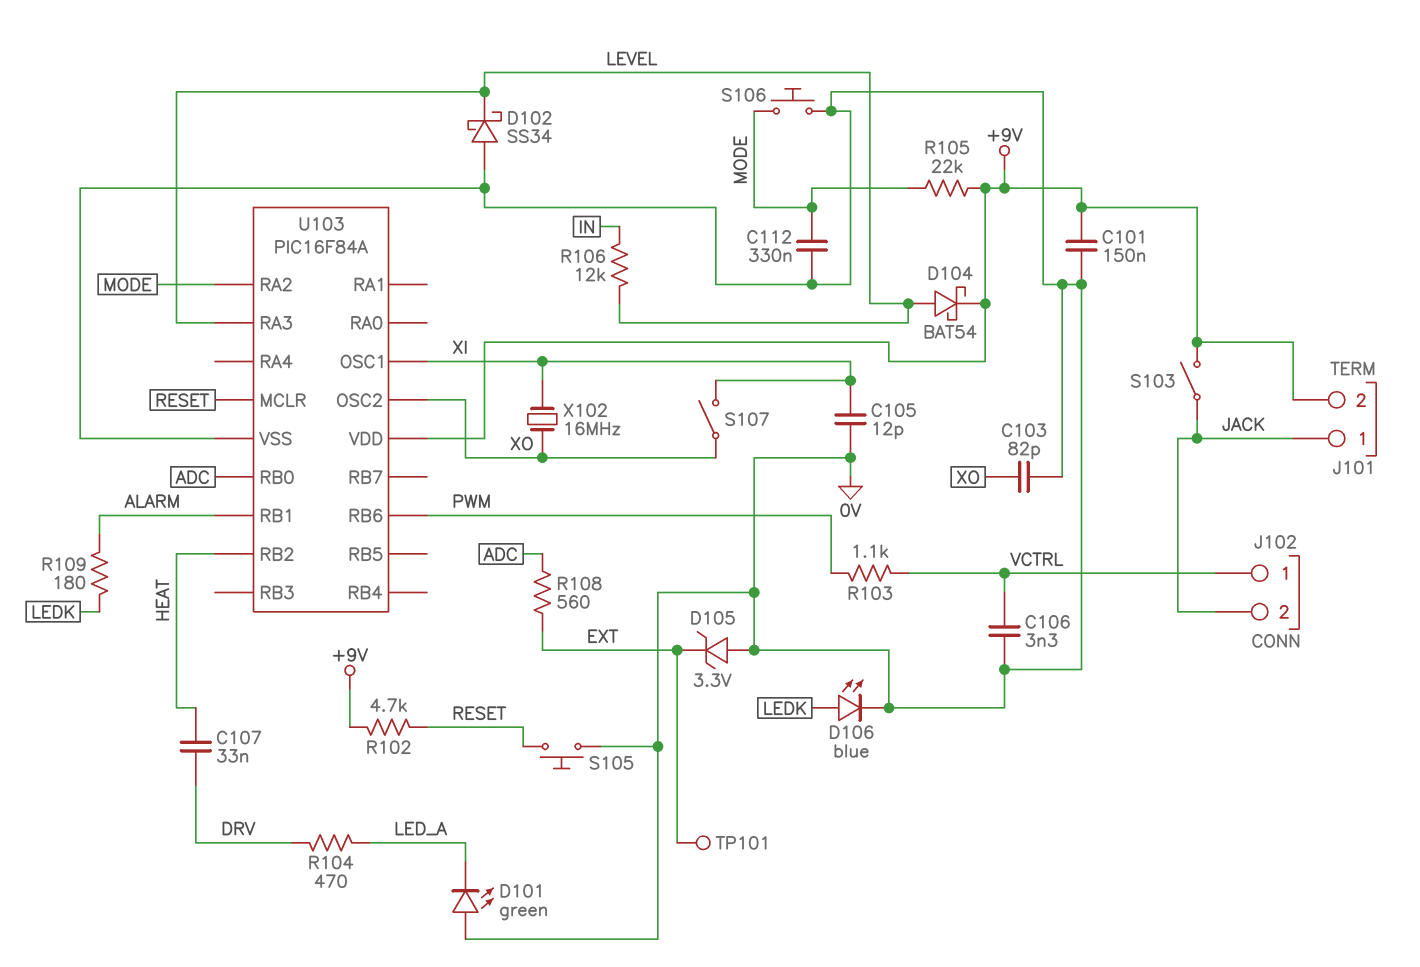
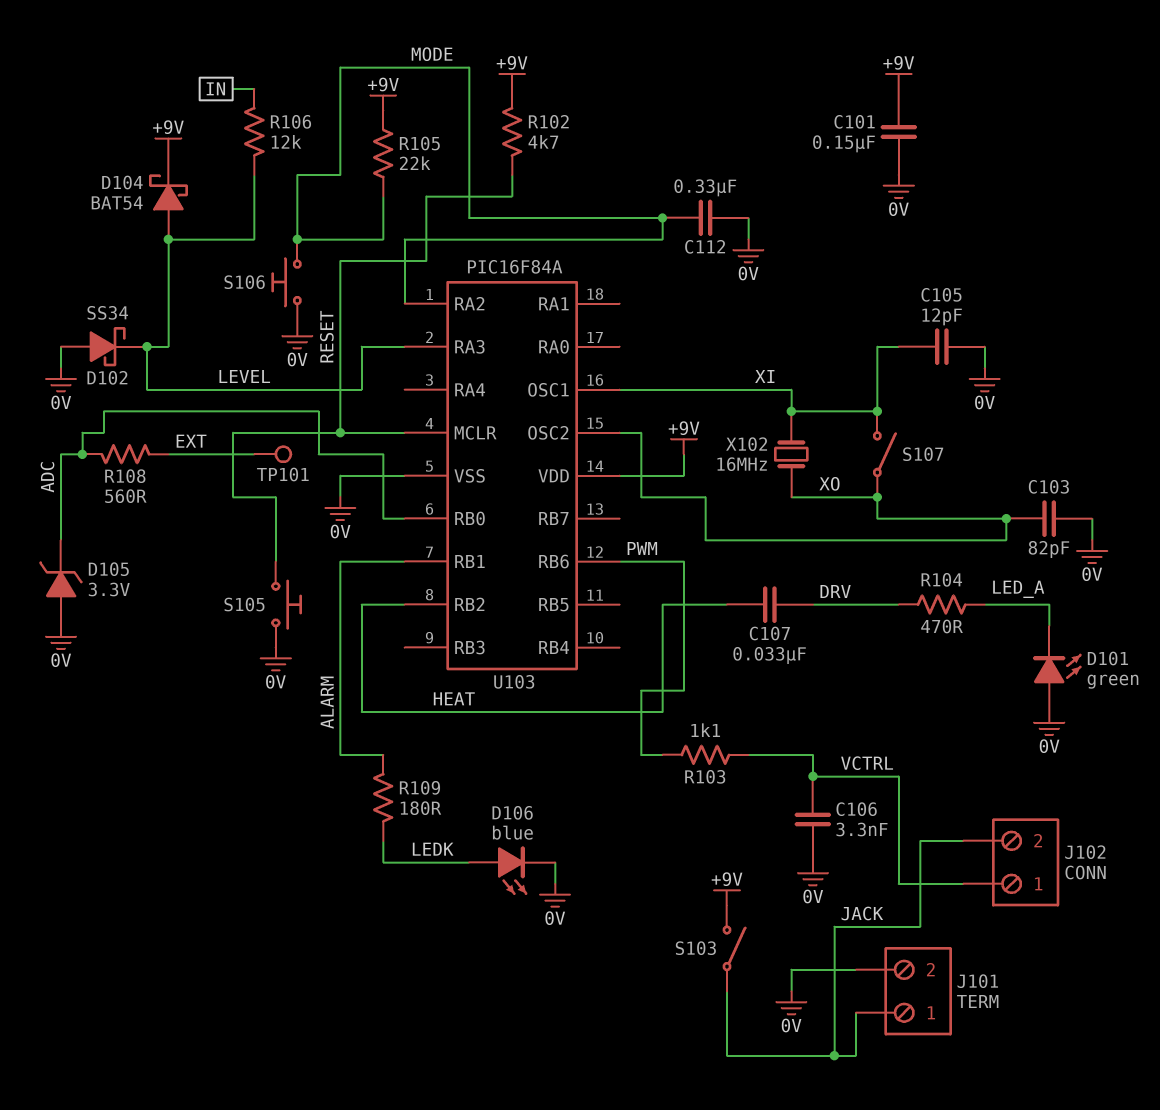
D105: zener 3.3V (A 0V, K EXT) -> zener 3.3V (A 0V, K ADC)
J101 pin 2: +9V -> 0V

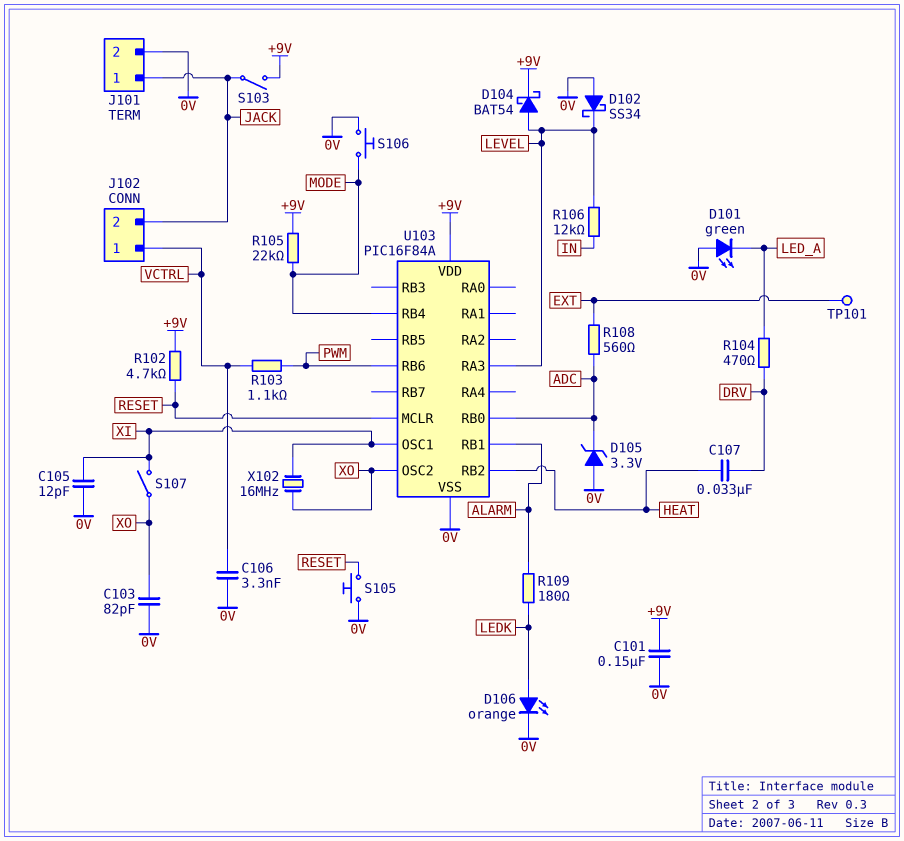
C112: 330nF (0V, MODE) -> none
D106: LED blue (A LEDK, K 0V) -> LED orange (A LEDK, K 0V)
U103 pin RA2: MODE -> none
U103 pin RB4: none -> MODE

